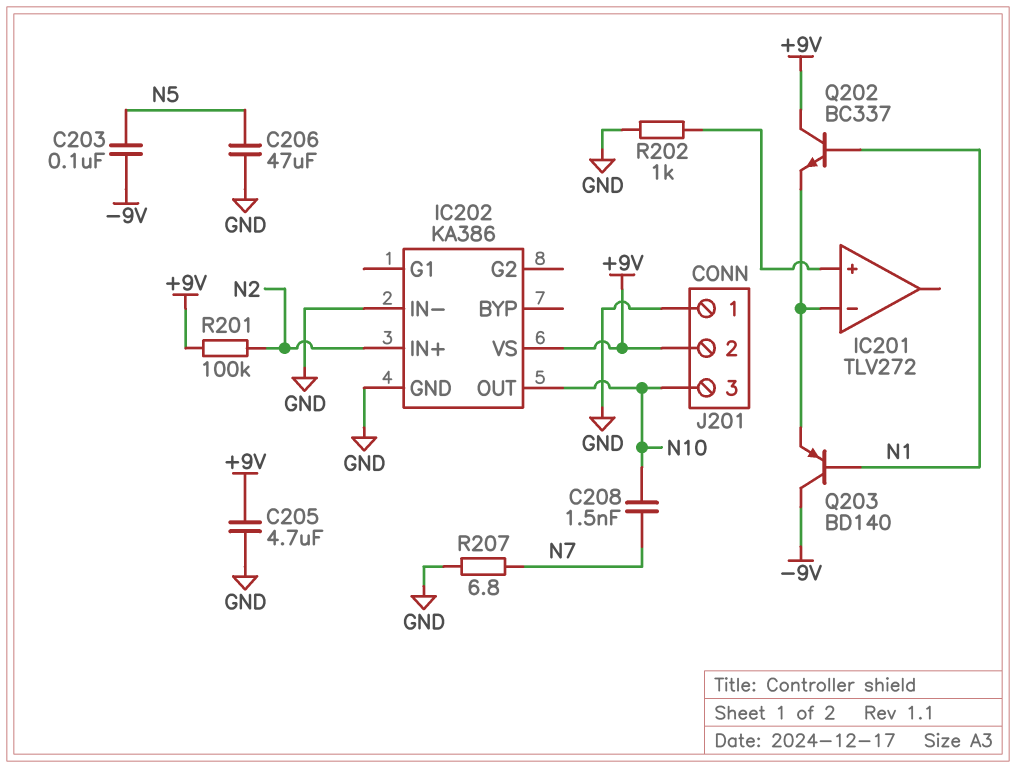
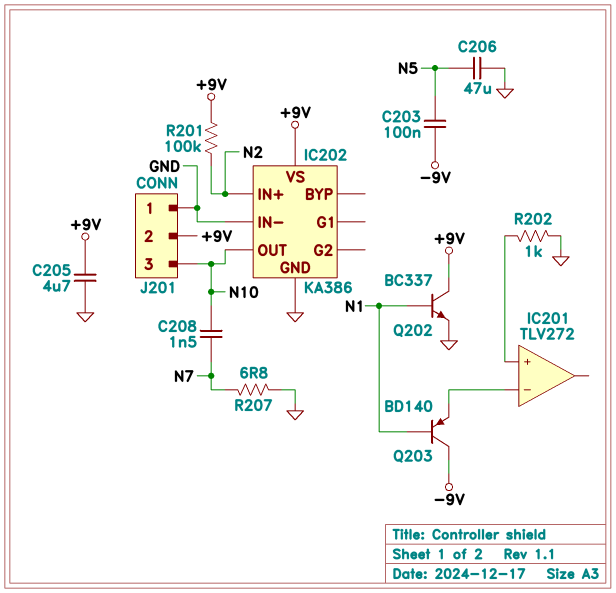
Q202: NPN BC337 (B N1, C +9V, E IC201/in-) -> NPN BC337 (B N1, C +9V, E GND)

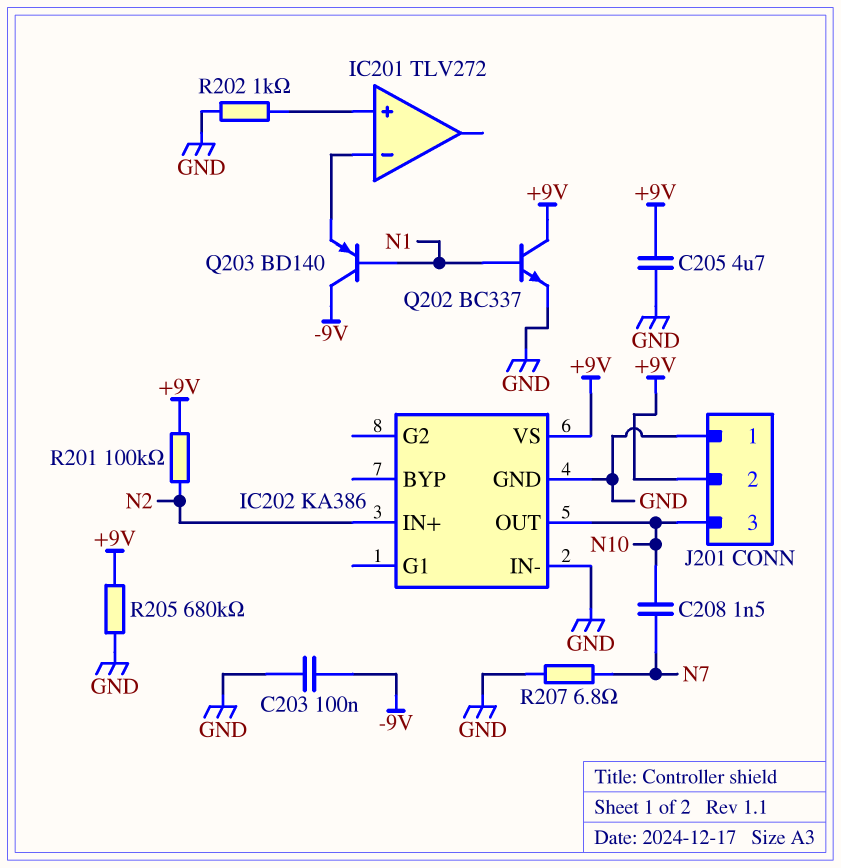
C203: 100nF (-9V, N5) -> 100nF (-9V, GND)
C206: 47uF (GND, N5) -> none
R205: none -> 680k (+9V, GND)

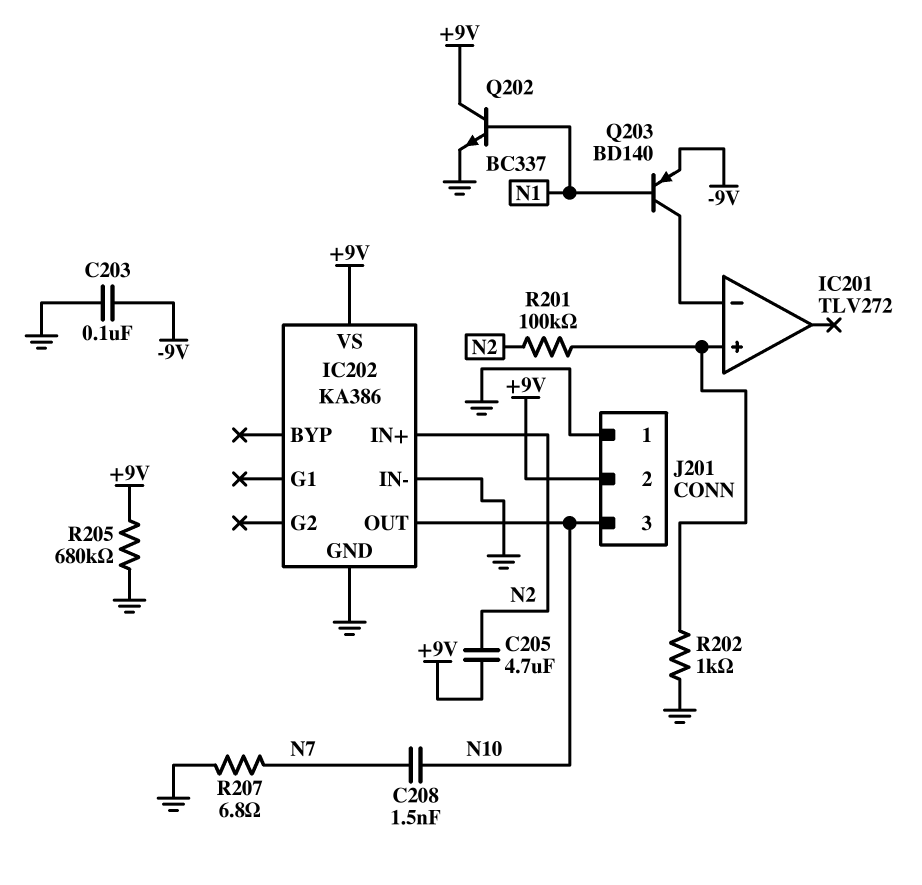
C205: 4.7uF (+9V, GND) -> 4.7uF (+9V, N2)
Q203: PNP BD140 (B N1, C -9V, E IC201/in-) -> PNP BD140 (B N1, C IC201/in-, E -9V)
R201: 100k (+9V, N2) -> 100k (IC201/in+, N2)

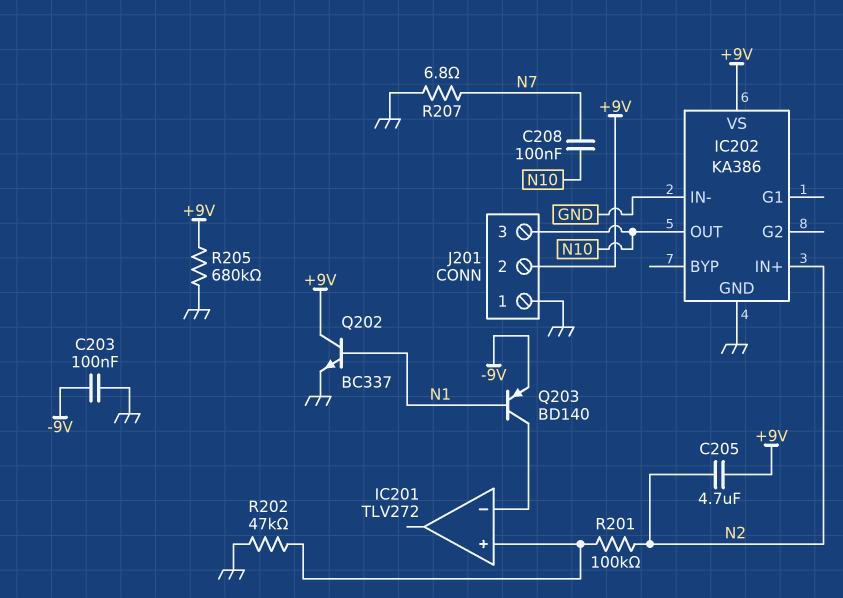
C208: 1.5nF (N7, N10) -> 100nF (N7, N10)
R202: 1k (GND, IC201/in+) -> 47k (GND, IC201/in+)

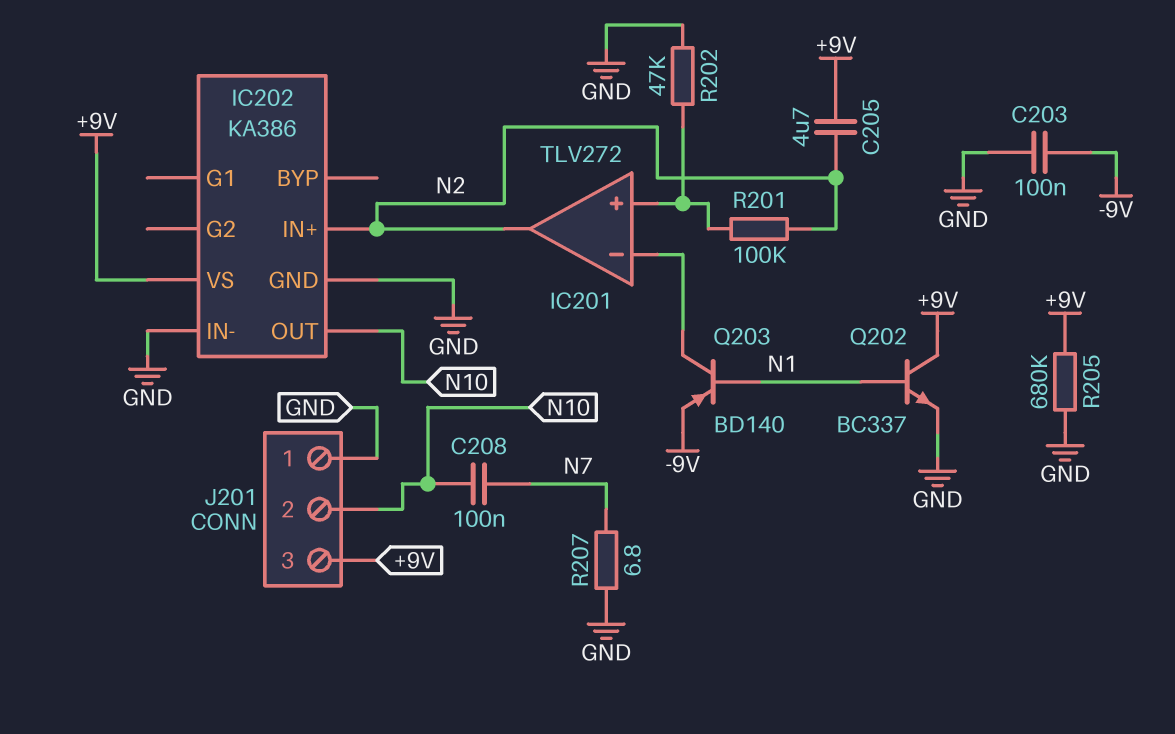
IC201 pin out: none -> N2
J201 pin 2: +9V -> N10
J201 pin 3: N10 -> +9V

